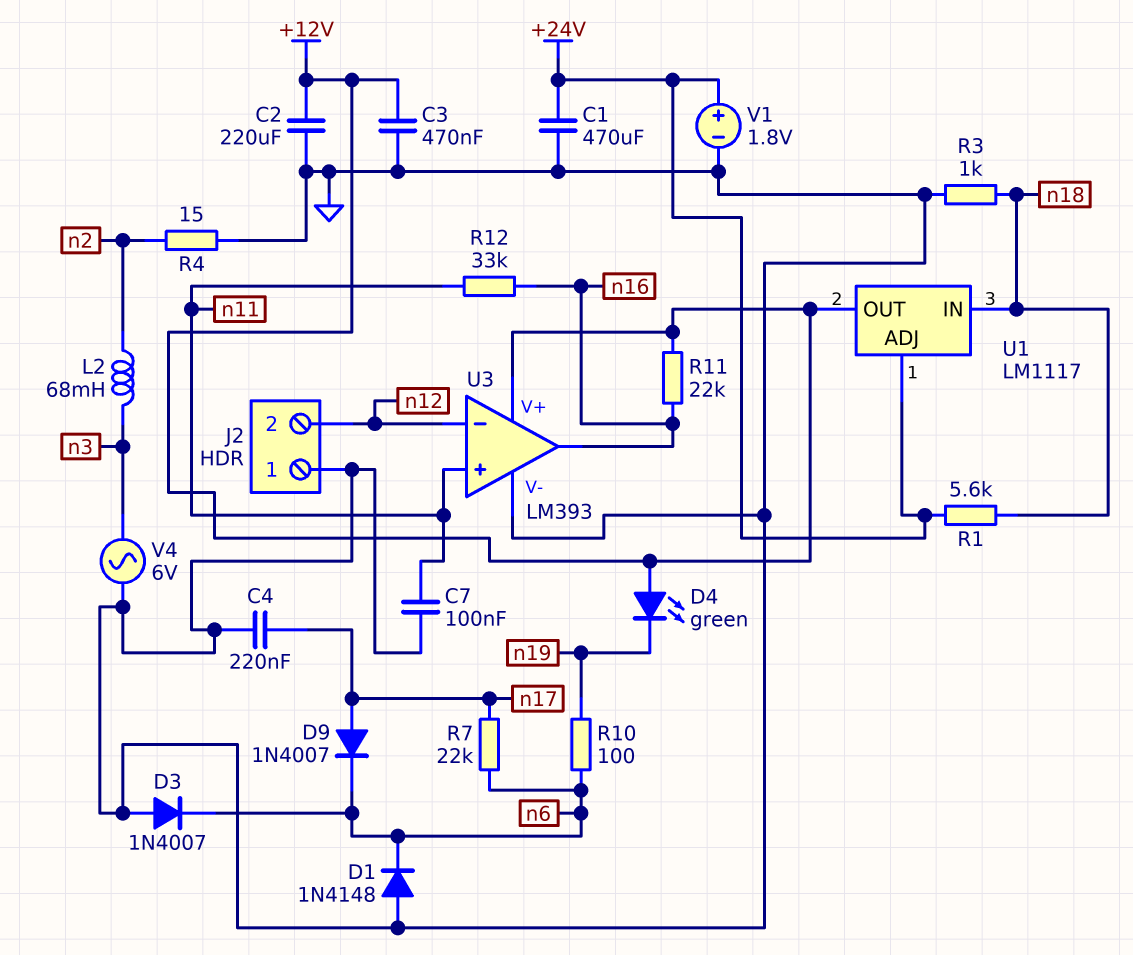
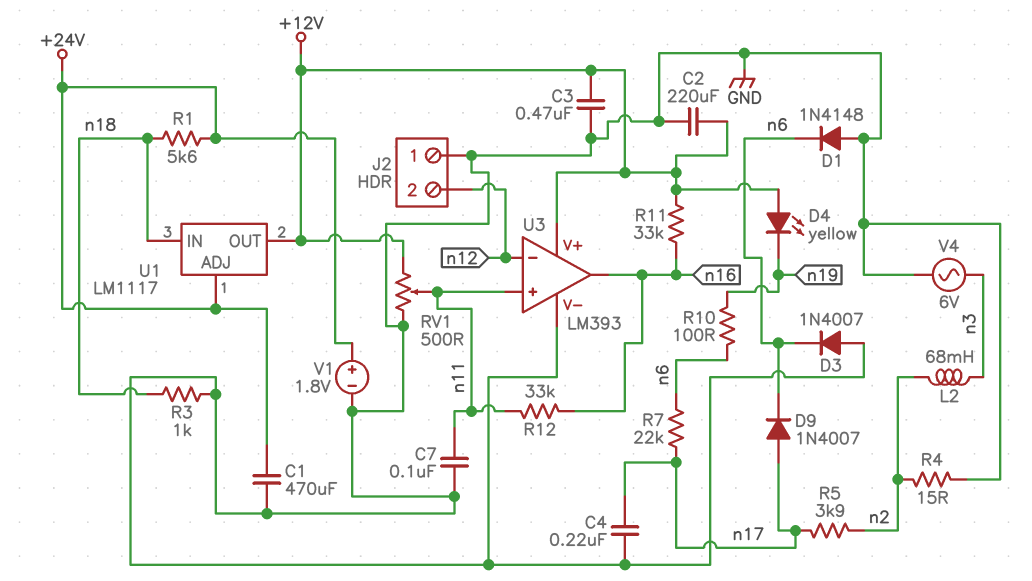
D4: LED green (A +12V, K n19) -> LED yellow (A +12V, K n19)
R5: none -> 3.9k (n2, n17)
R11: 22k (+12V, n16) -> 33k (+12V, n16)
RV1: none -> 500 (+12V, GND, wiper n11)

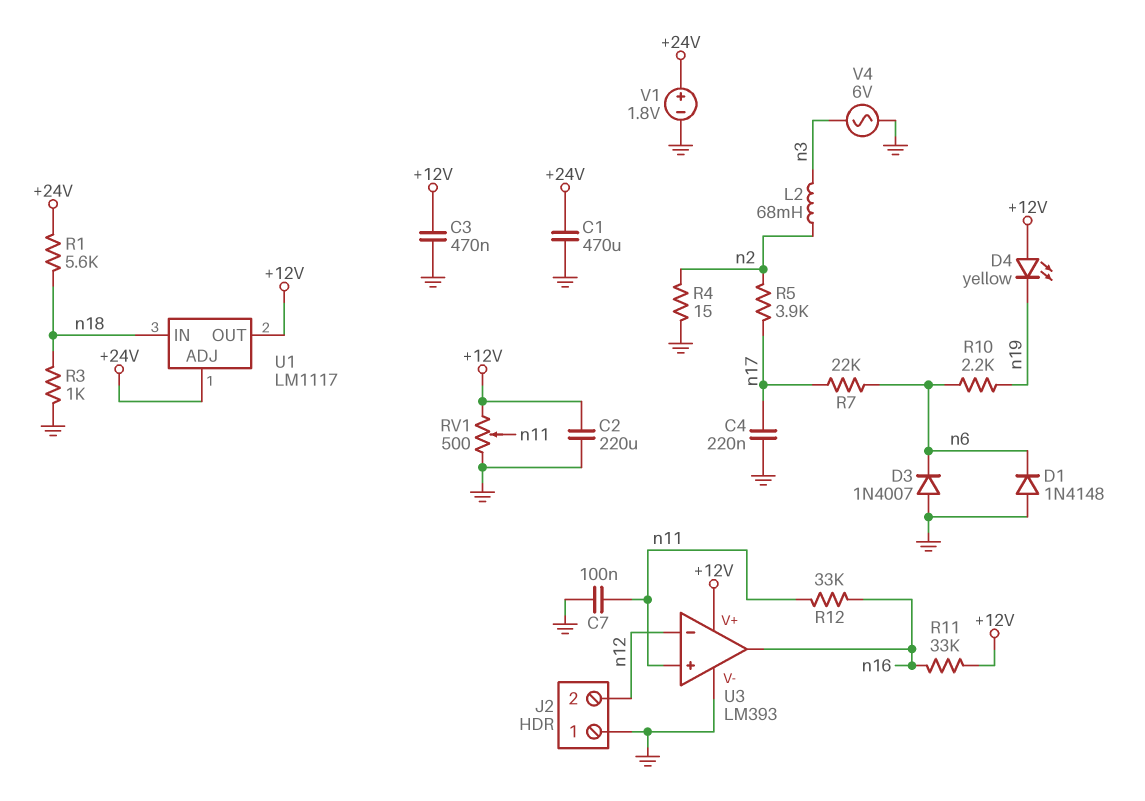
D9: diode 1N4007 (A n17, K n6) -> none
R10: 100 (n6, n19) -> 2.2k (n6, n19)

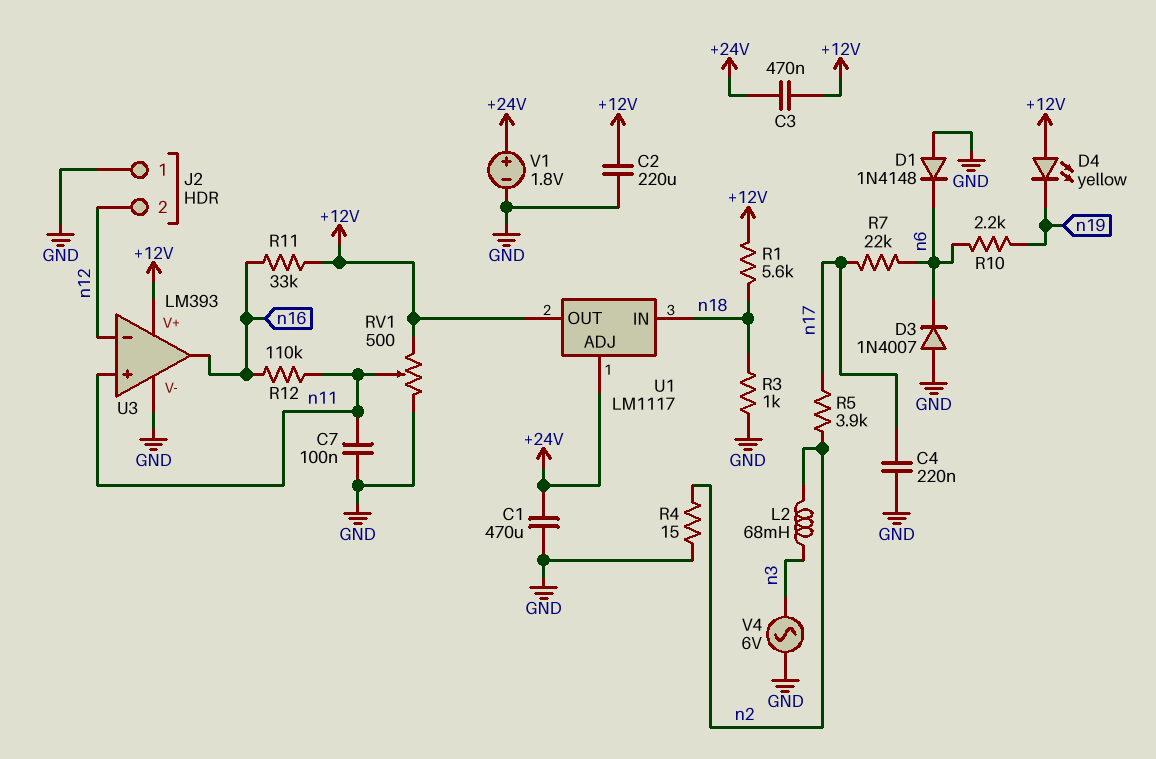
C3: 470nF (+12V, GND) -> 470nF (+12V, +24V)
R1: 5.6k (+24V, n18) -> 5.6k (+12V, n18)
R12: 33k (n11, n16) -> 110k (n11, n16)

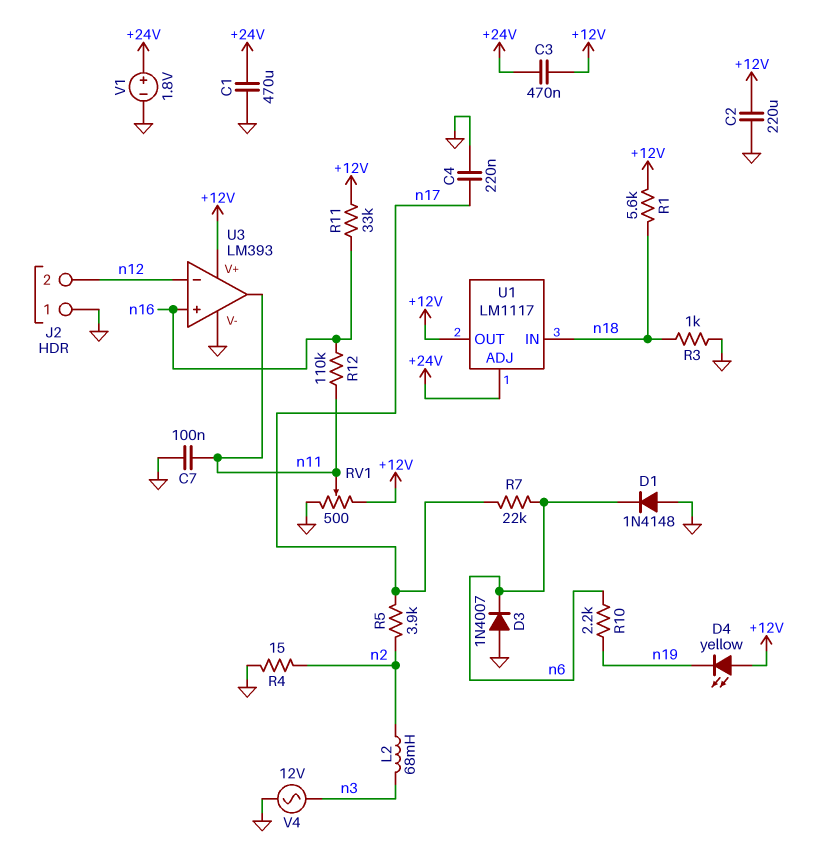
U3 pin in+: n11 -> n16
U3 pin out: n16 -> n11
V4: AC 6V (GND, n3) -> AC 12V (GND, n3)

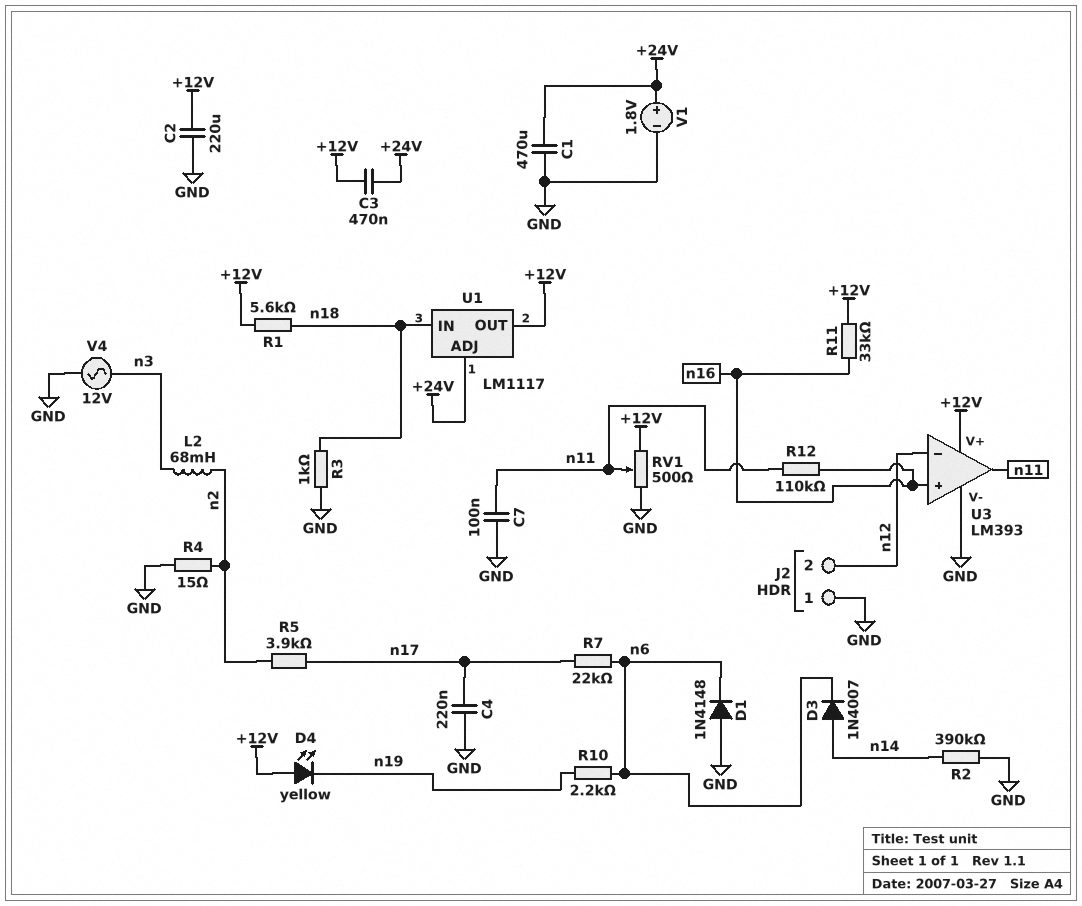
D3: diode 1N4007 (A GND, K n6) -> diode 1N4007 (A n14, K n6)
R2: none -> 390k (GND, n14)

